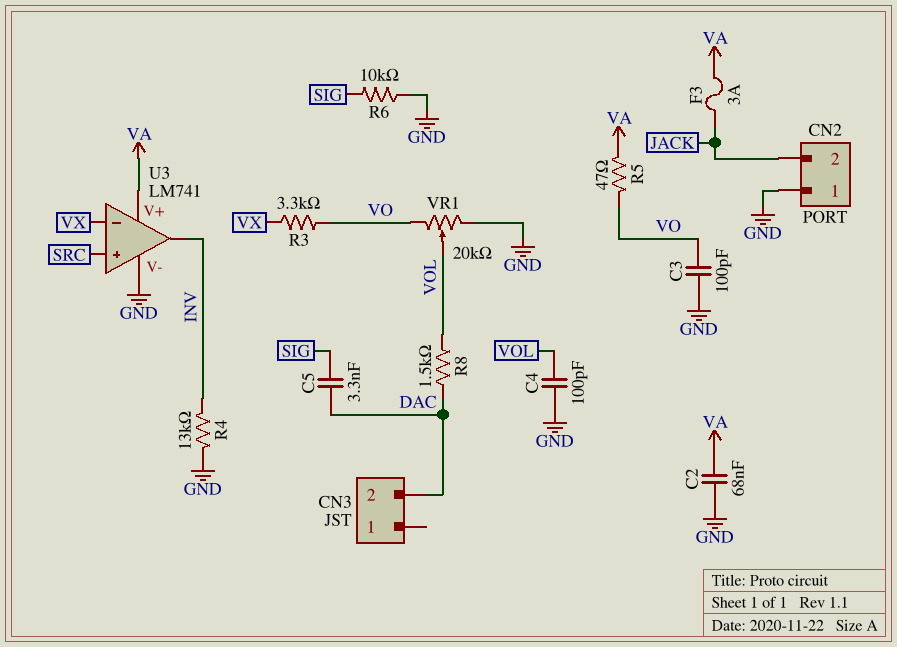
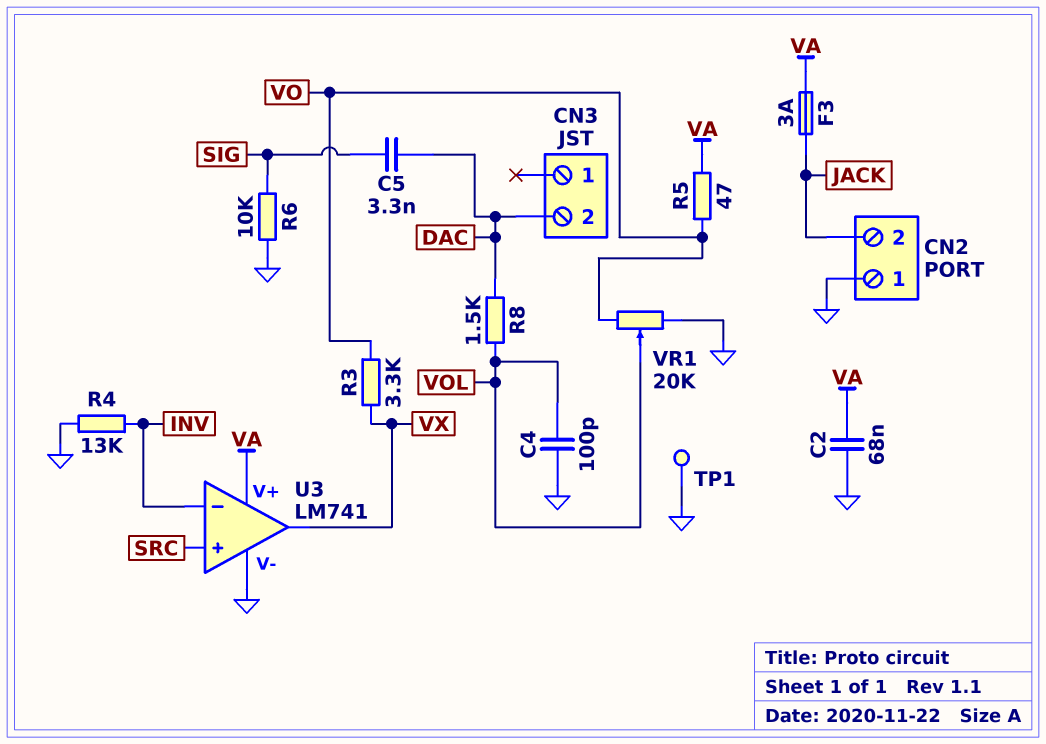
C3: 100pF (GND, VO) -> none
TP1: none -> test point (GND)
U3 pin in-: VX -> INV
U3 pin out: INV -> VX

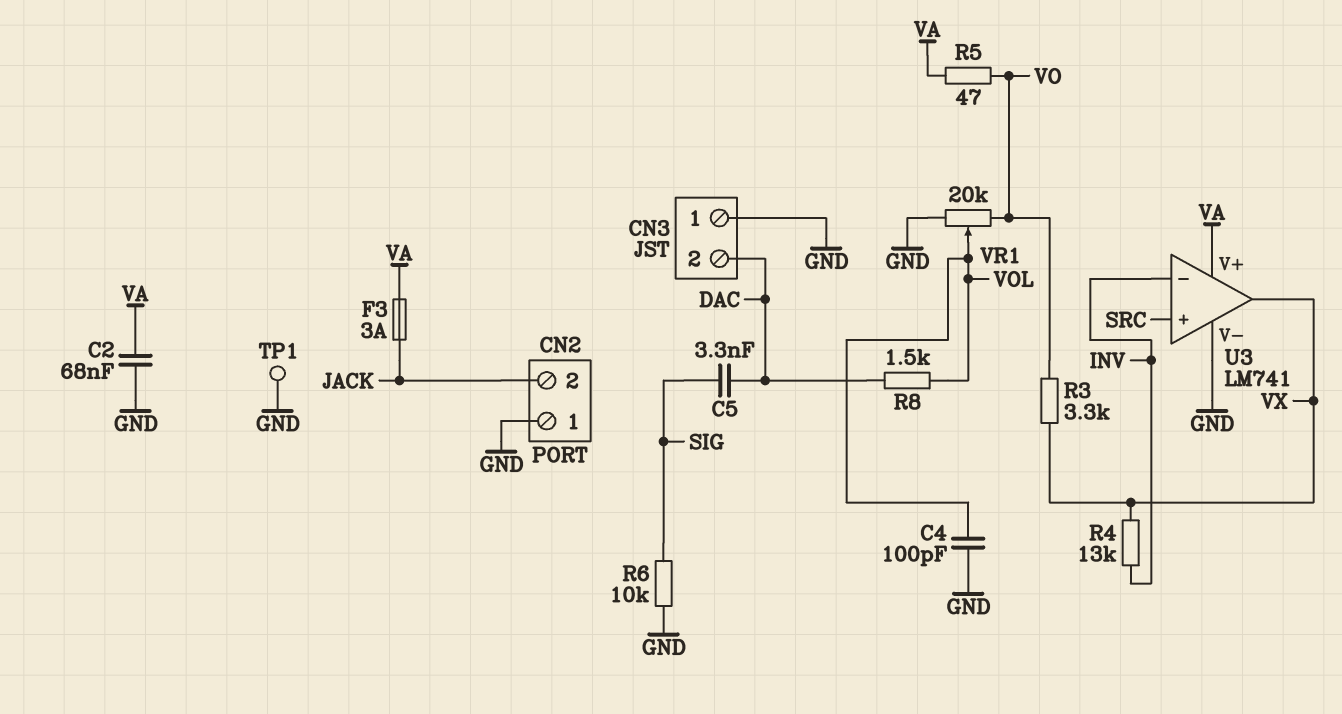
CN3 pin 1: none -> GND
R4: 13k (GND, INV) -> 13k (INV, VX)

